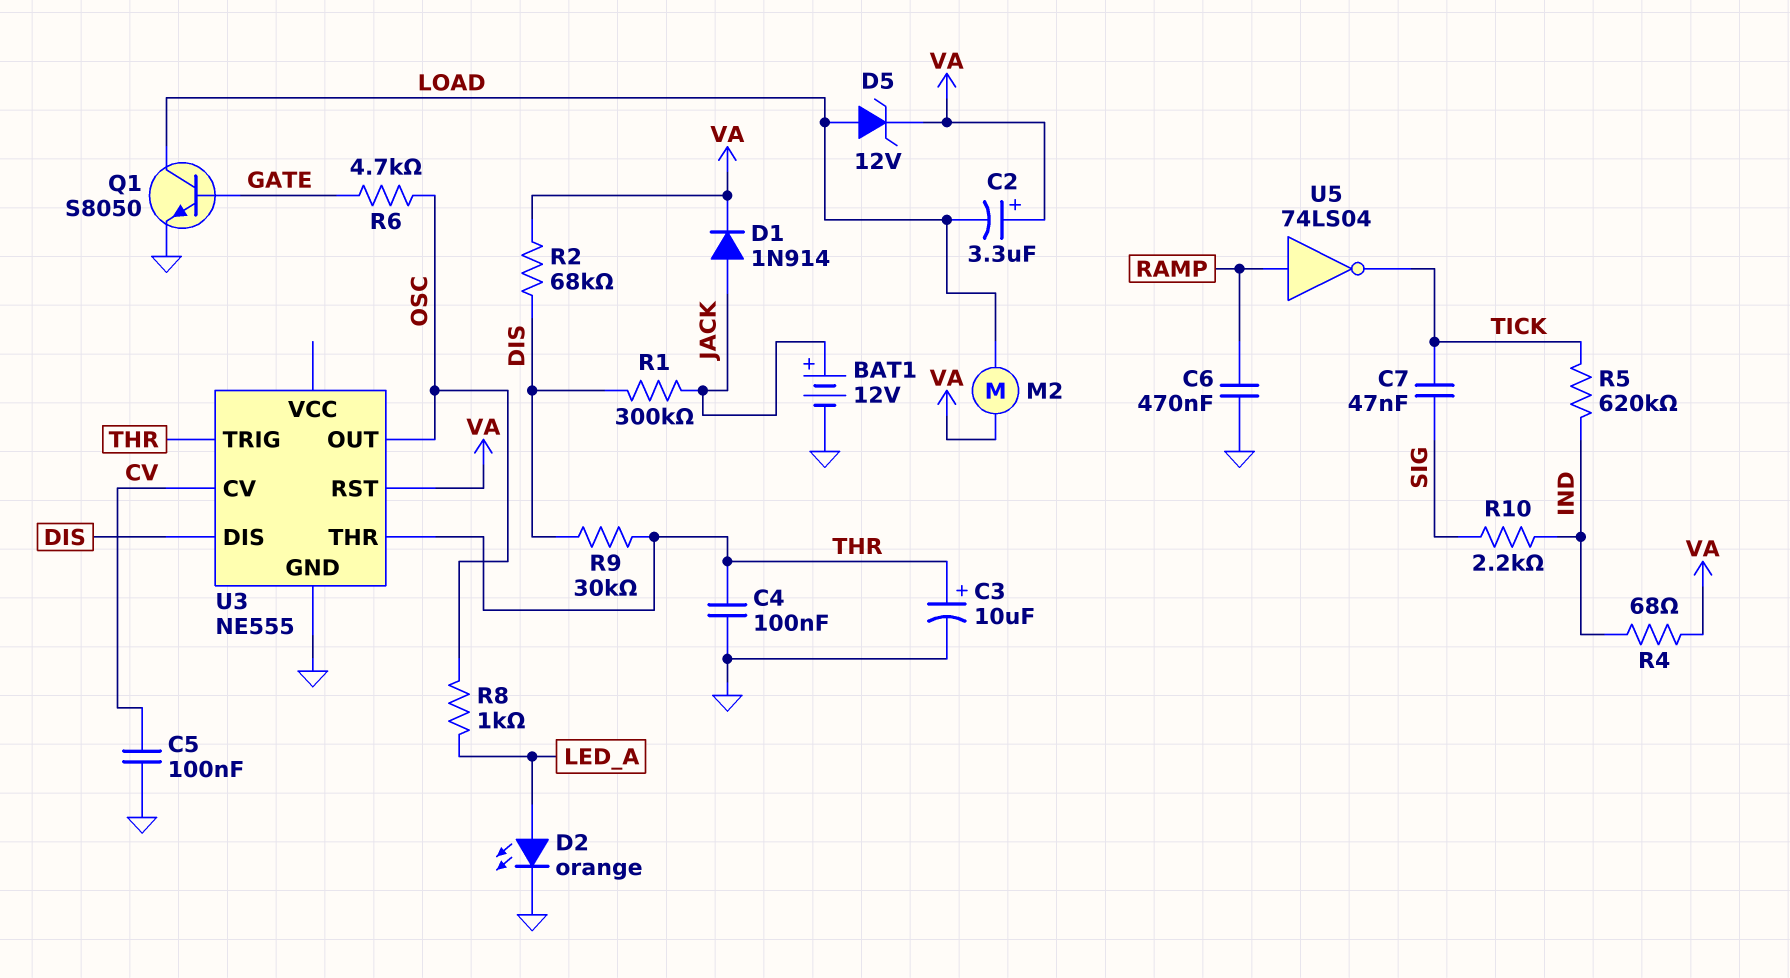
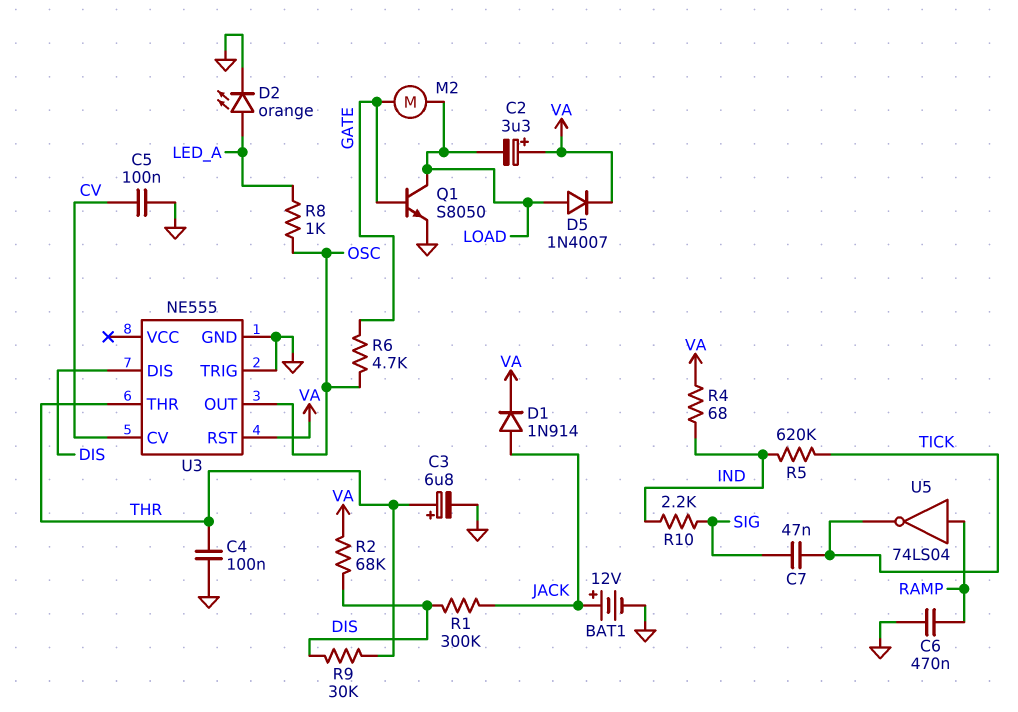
C3: 10uF (plus THR, minus GND) -> 6.8uF (plus THR, minus GND)
D5: zener 12V (A LOAD, K VA) -> diode 1N4007 (A LOAD, K VA)
M2: motor (LOAD, VA) -> motor (GATE, LOAD)
U3 pin TRIG: THR -> GND

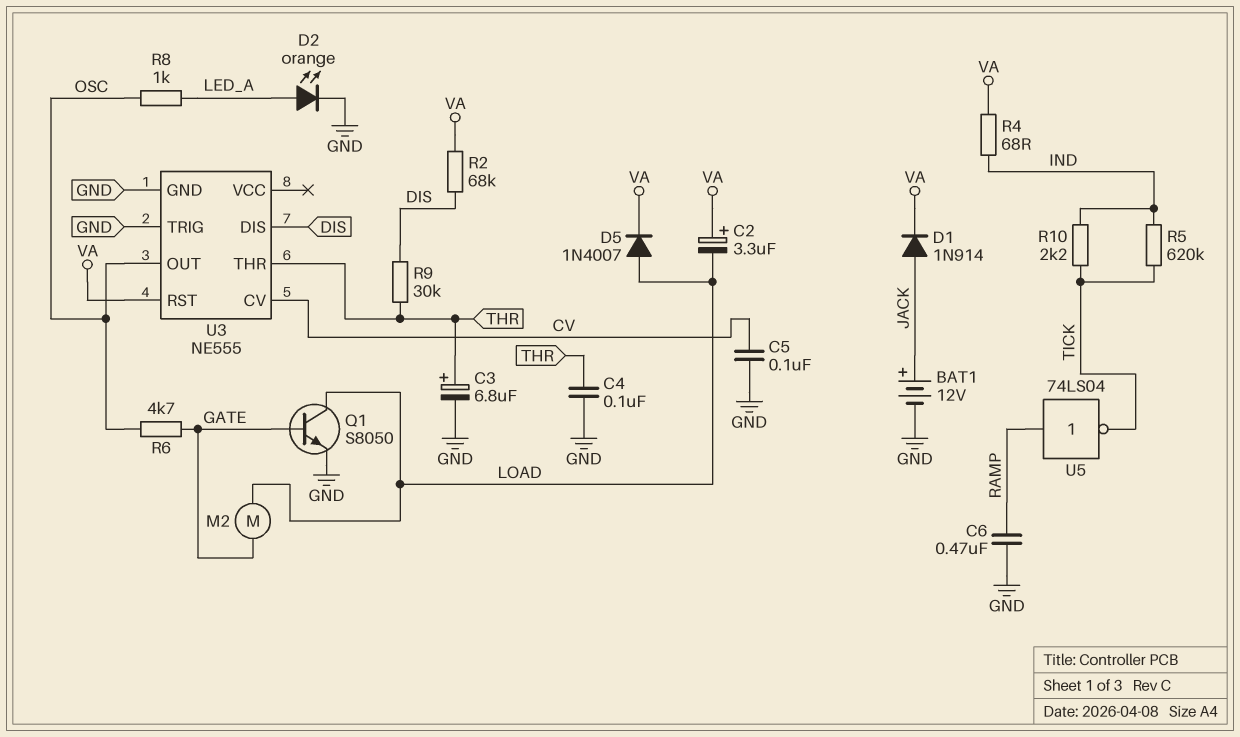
C7: 47nF (SIG, TICK) -> none
R1: 300k (DIS, JACK) -> none
R10: 2.2k (IND, SIG) -> 2.2k (IND, TICK)

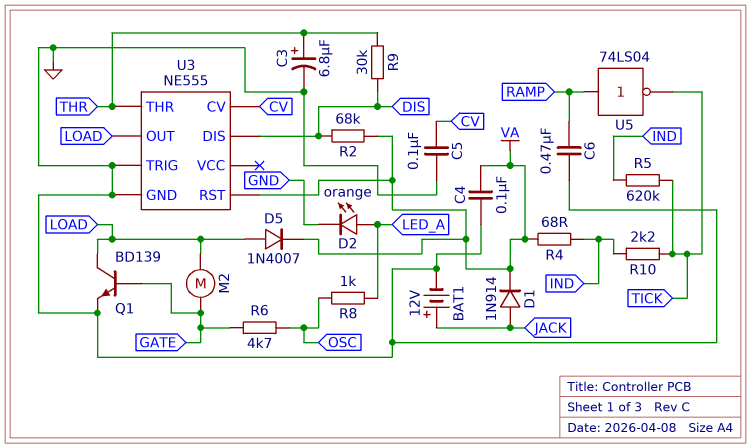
C2: 3.3uF (plus VA, minus LOAD) -> none
C4: 100nF (GND, THR) -> 100nF (GND, VA)
Q1: NPN S8050 (B GATE, C LOAD, E GND) -> NPN BD139 (B GATE, C LOAD, E GND)
U3 pin OUT: OSC -> LOAD

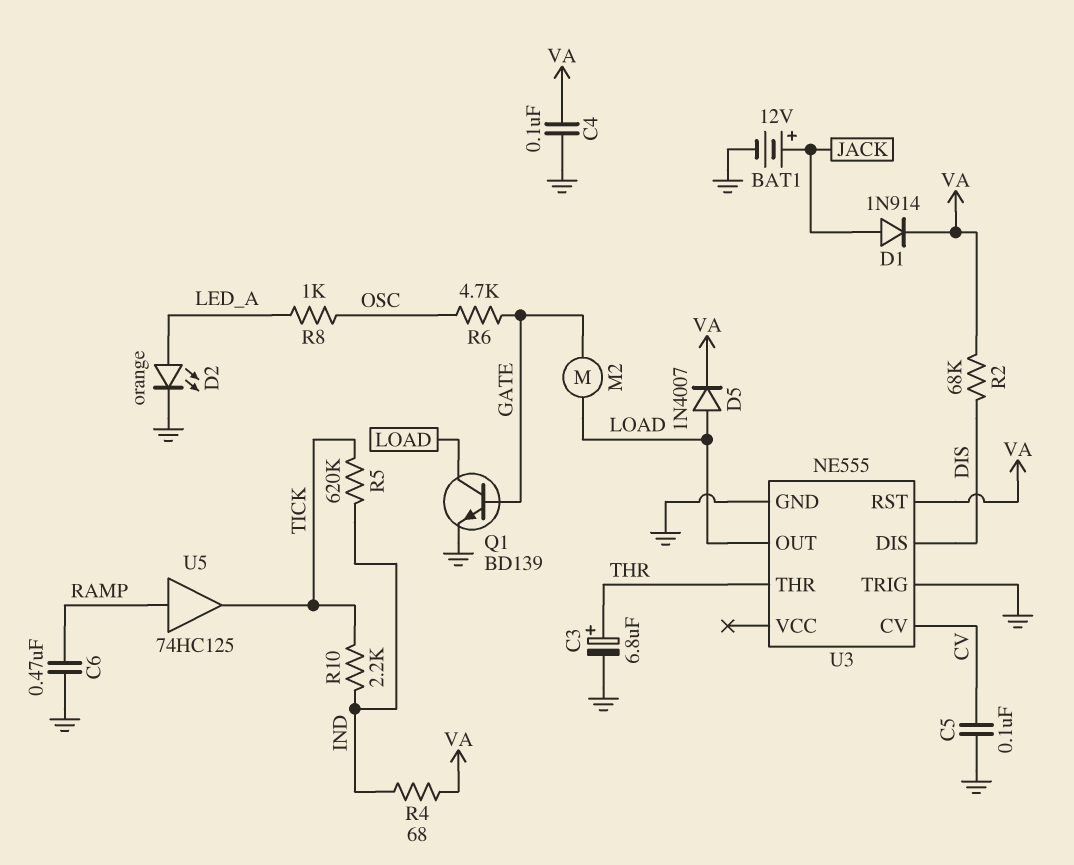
R9: 30k (DIS, THR) -> none
U5: NOT 74LS04 (in RAMP, out TICK) -> buffer 74HC125 (in RAMP, out TICK)

